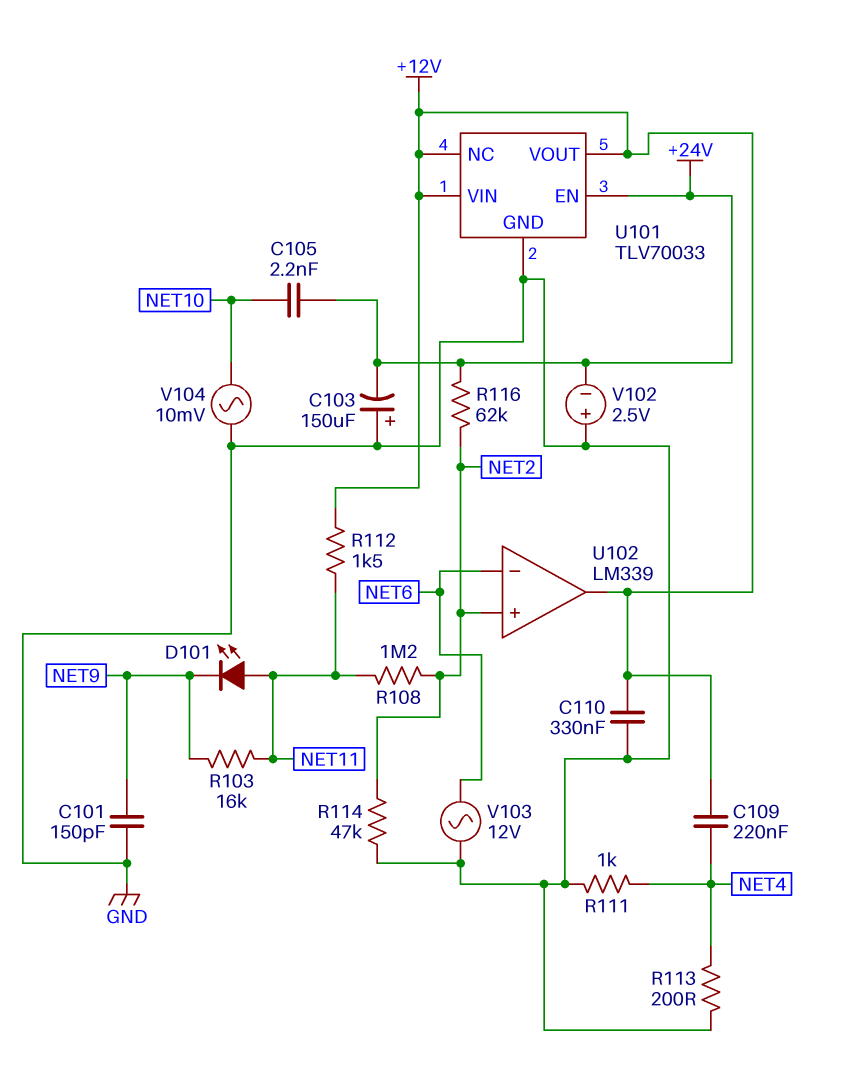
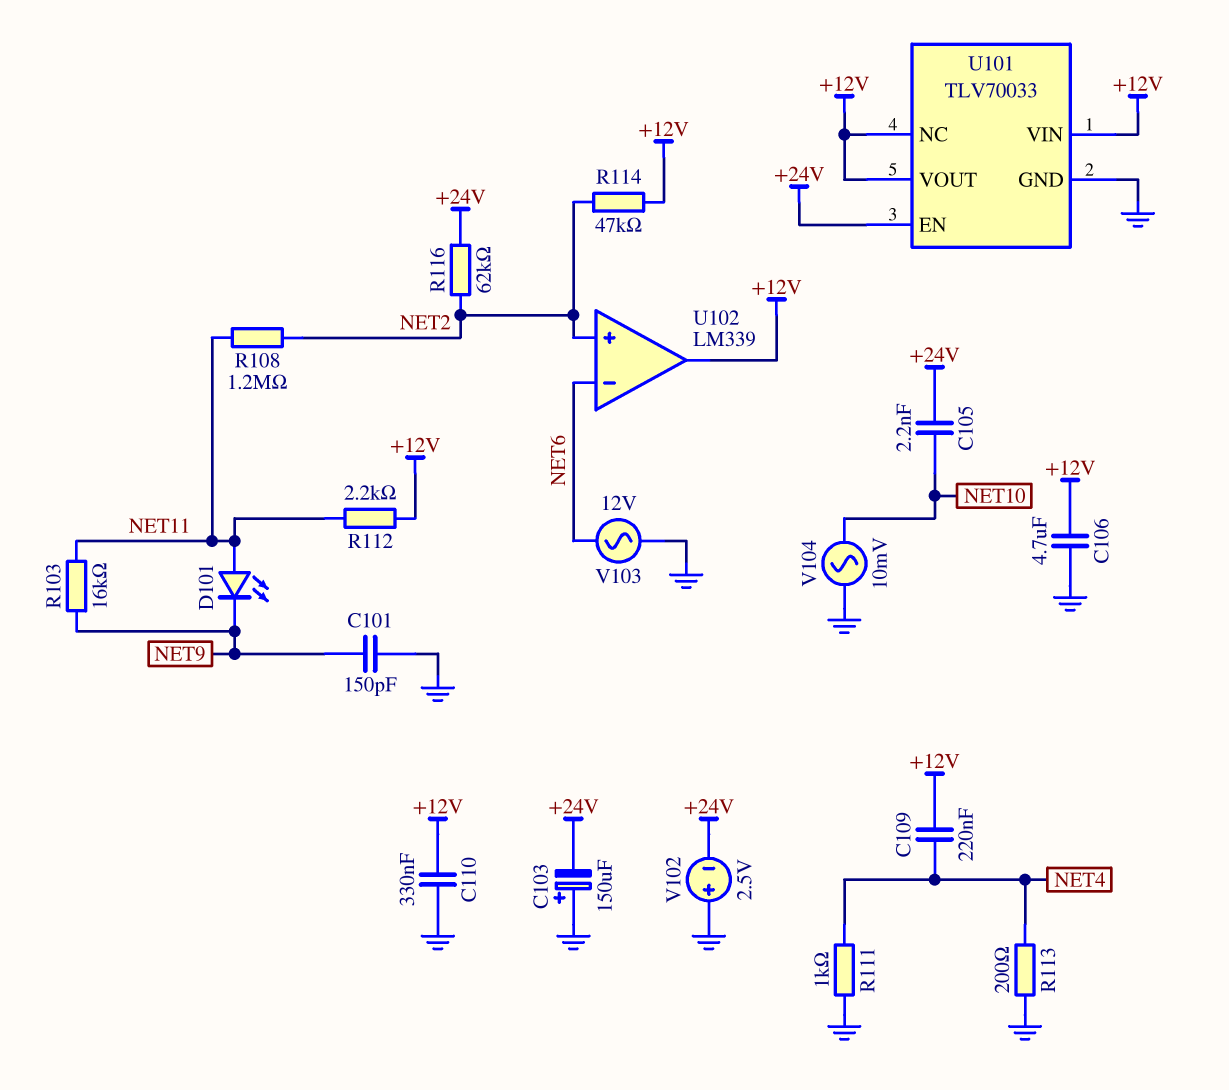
C106: none -> 4.7uF (+12V, GND)
R112: 1.5k (+12V, NET11) -> 2.2k (+12V, NET11)
R114: 47k (GND, NET2) -> 47k (+12V, NET2)

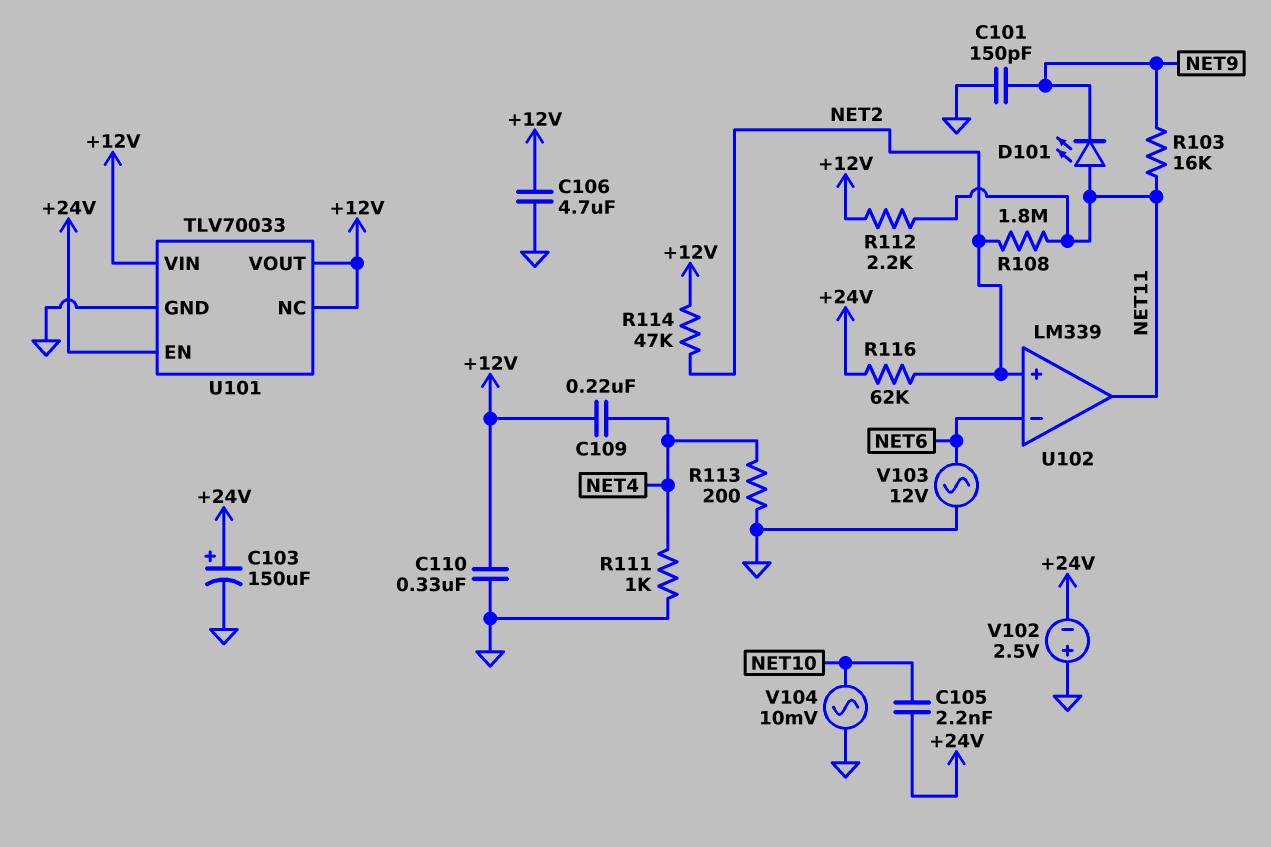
C103: 150uF (plus GND, minus +24V) -> 150uF (plus +24V, minus GND)
R108: 1.2M (NET2, NET11) -> 1.8M (NET2, NET11)
U102 pin out: +12V -> NET11

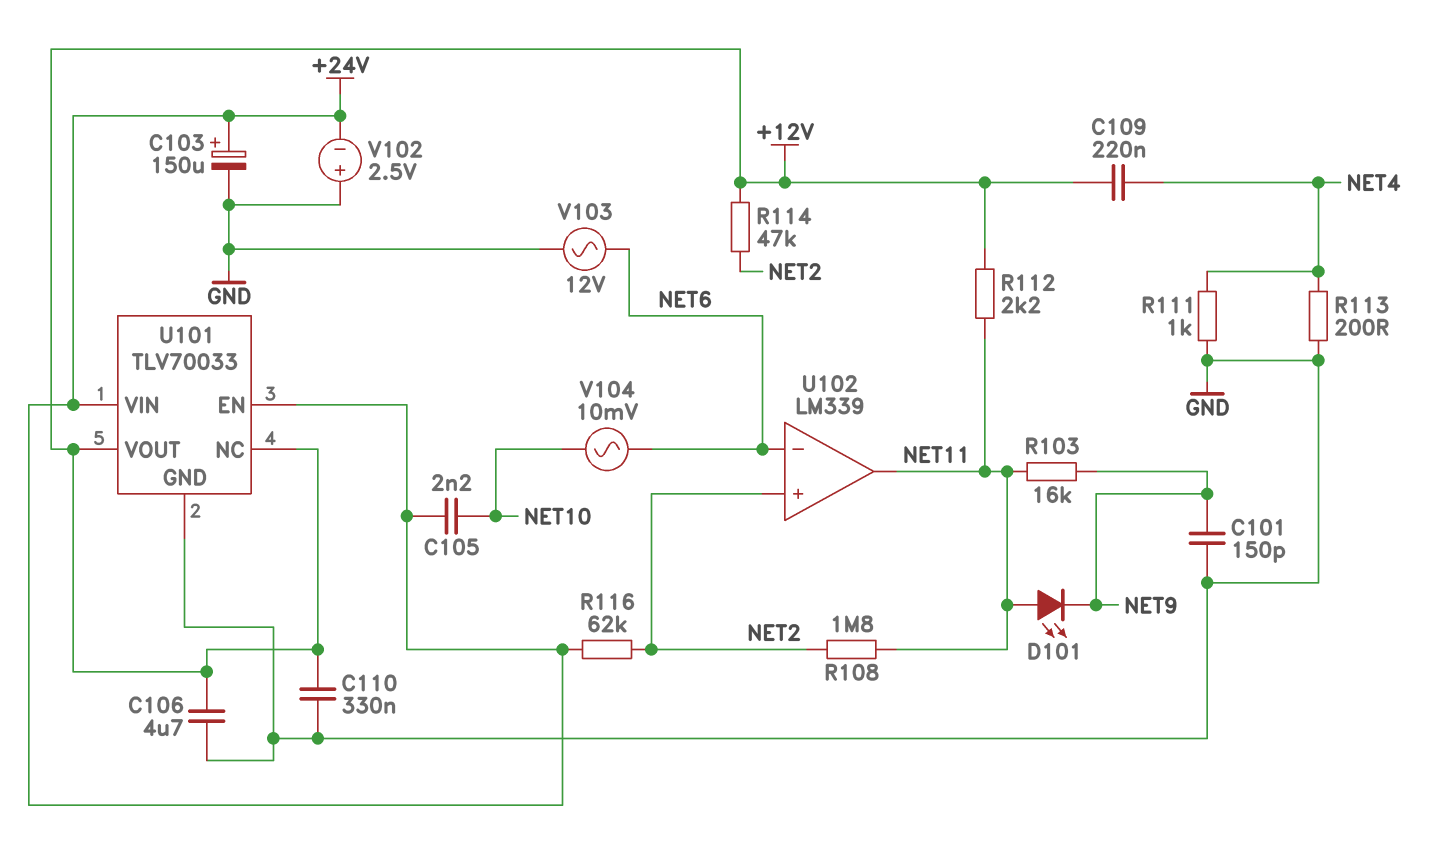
U101 pin VIN: +12V -> +24V
V104: AC 10mV (GND, NET10) -> AC 10mV (NET6, NET10)

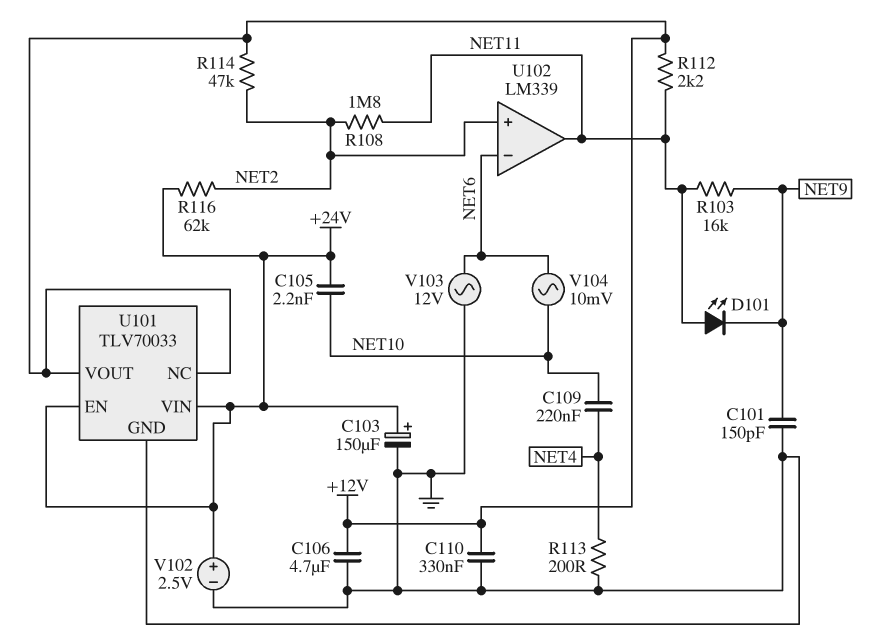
C109: 220nF (+12V, NET4) -> 220nF (NET4, NET10)
R111: 1k (GND, NET4) -> none
V102: 2.5V (plus GND, minus +24V) -> 2.5V (plus +24V, minus GND)

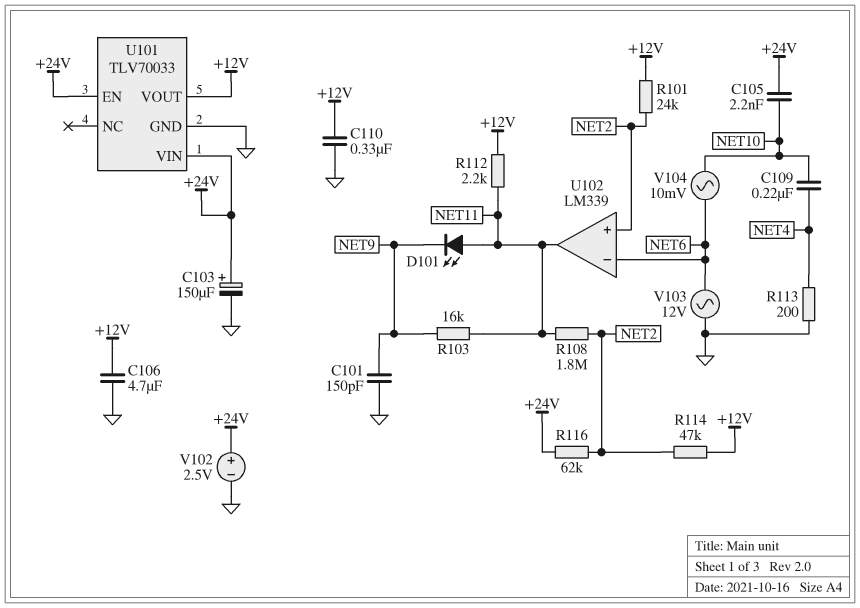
R101: none -> 24k (+12V, NET2)
U101 pin NC: +12V -> none

